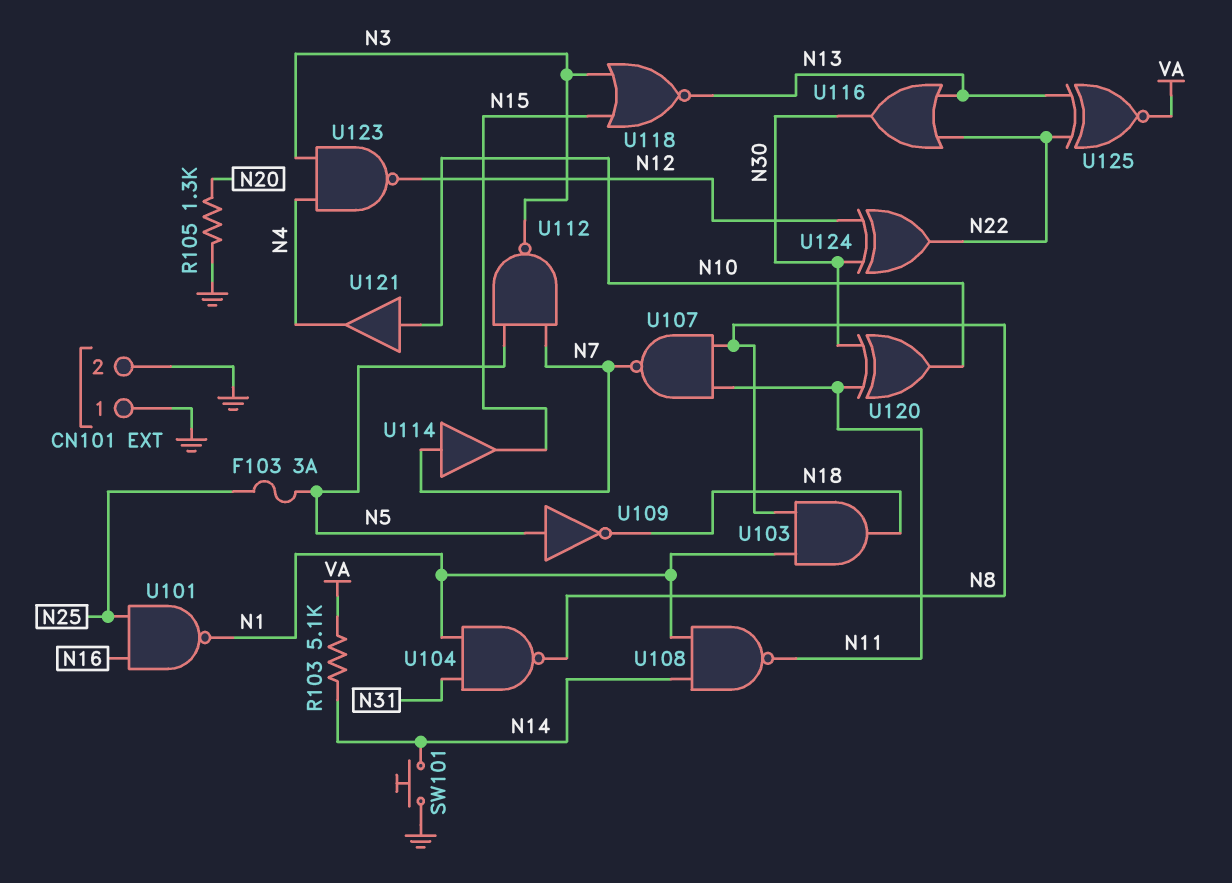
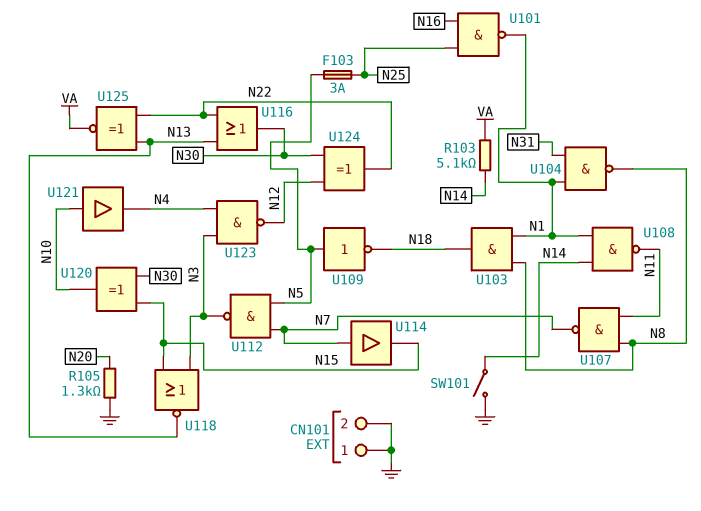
SW101: button (GND, N14) -> switch (GND, N14)
U120: XOR (in N11, in N30, out N10) -> XOR (in N15, in N30, out N10)

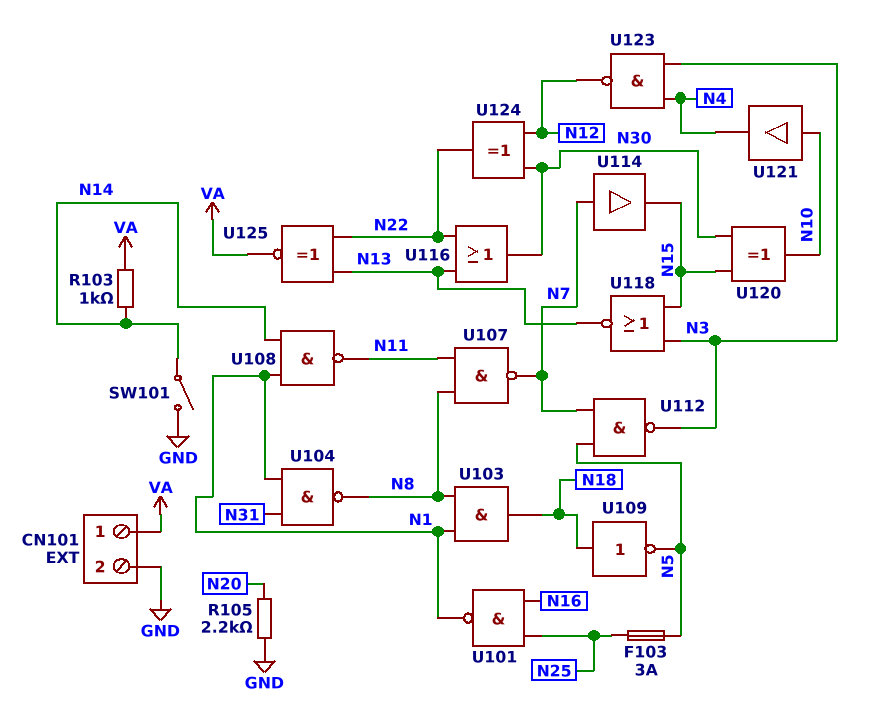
CN101 pin 1: GND -> VA
R103: 5.1k (N14, VA) -> 1k (N14, VA)
R105: 1.3k (GND, N20) -> 2.2k (GND, N20)
U109: NOT (in N5, out N18) -> NOT (in N18, out N5)

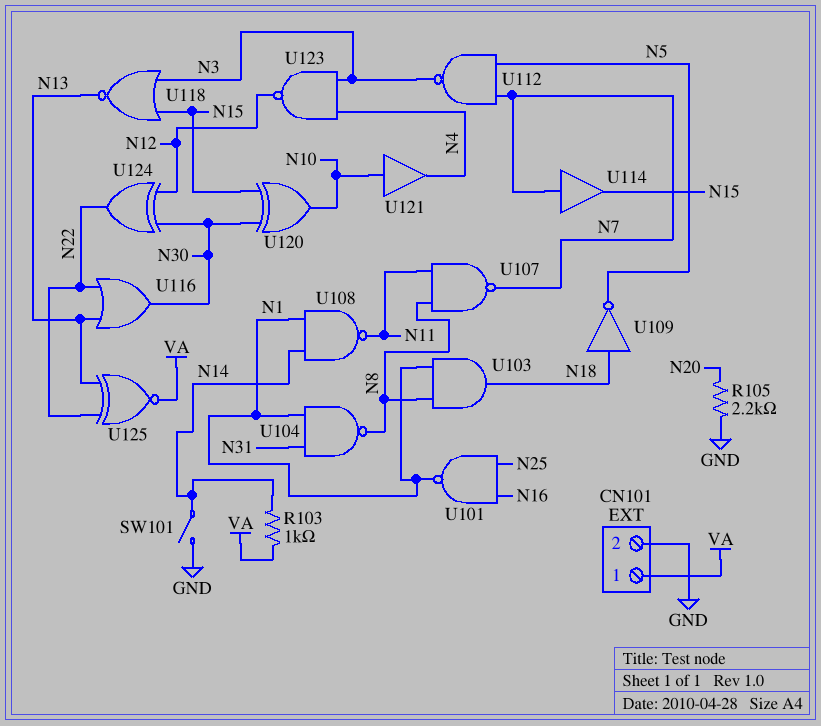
F103: 3A (N5, N25) -> none

